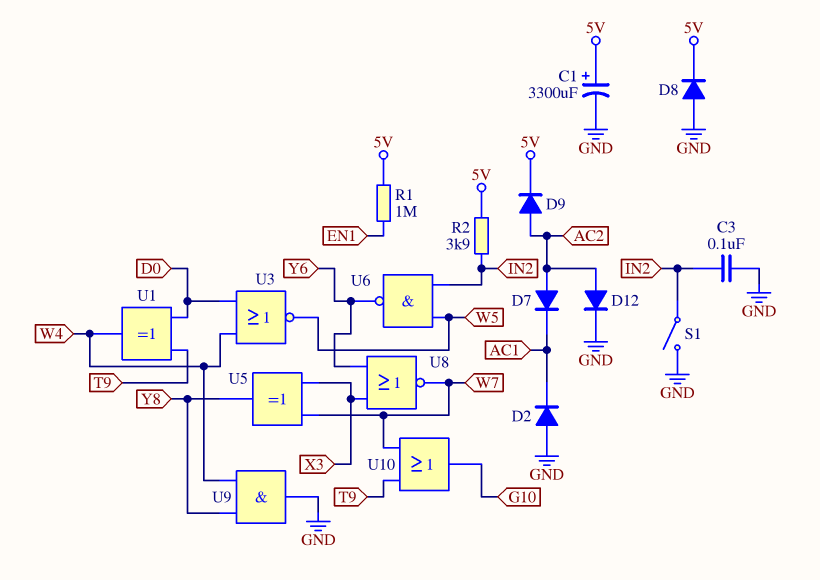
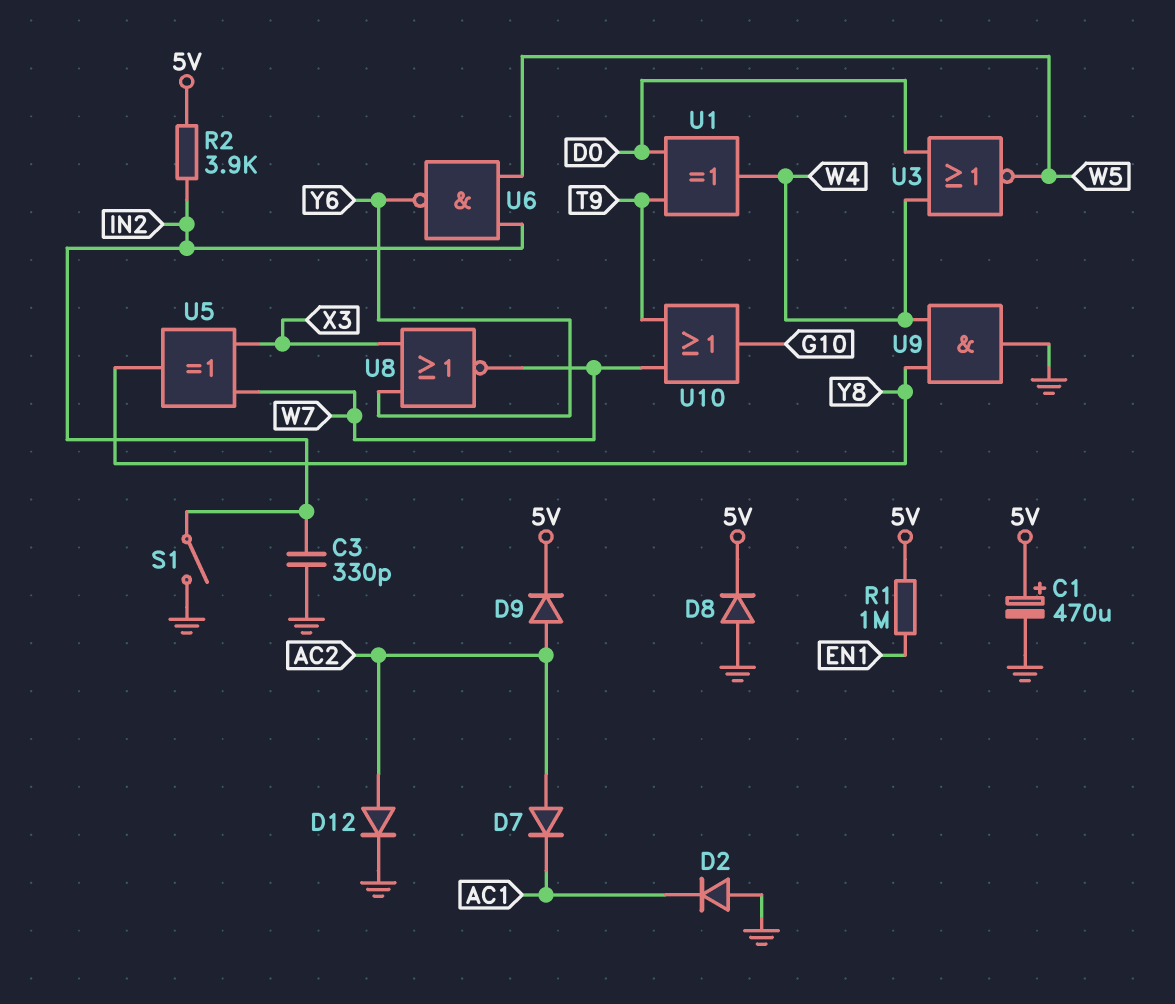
C1: 3300uF (plus 5V, minus GND) -> 470uF (plus 5V, minus GND)
C3: 100nF (GND, IN2) -> 330pF (GND, IN2)

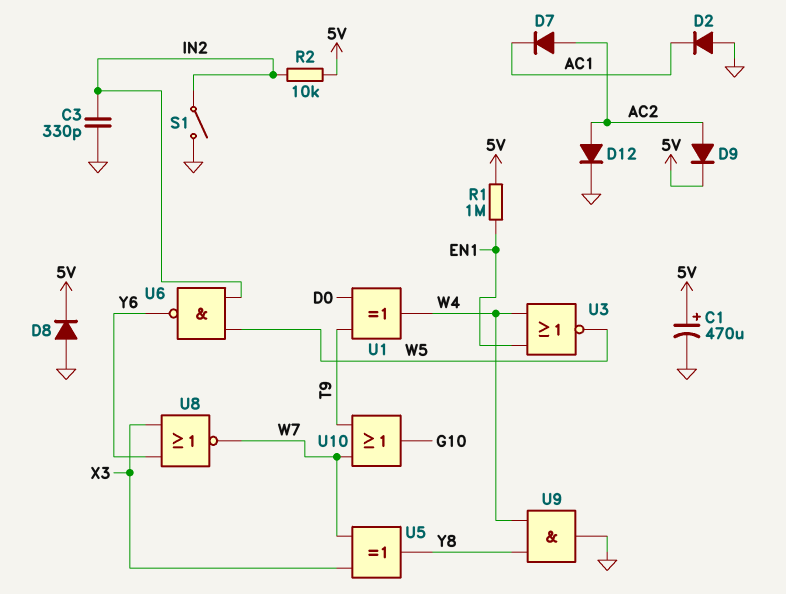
R2: 3.9k (5V, IN2) -> 10k (5V, IN2)
U3: NOR (in D0, in W4, out W5) -> NOR (in EN1, in W4, out W5)

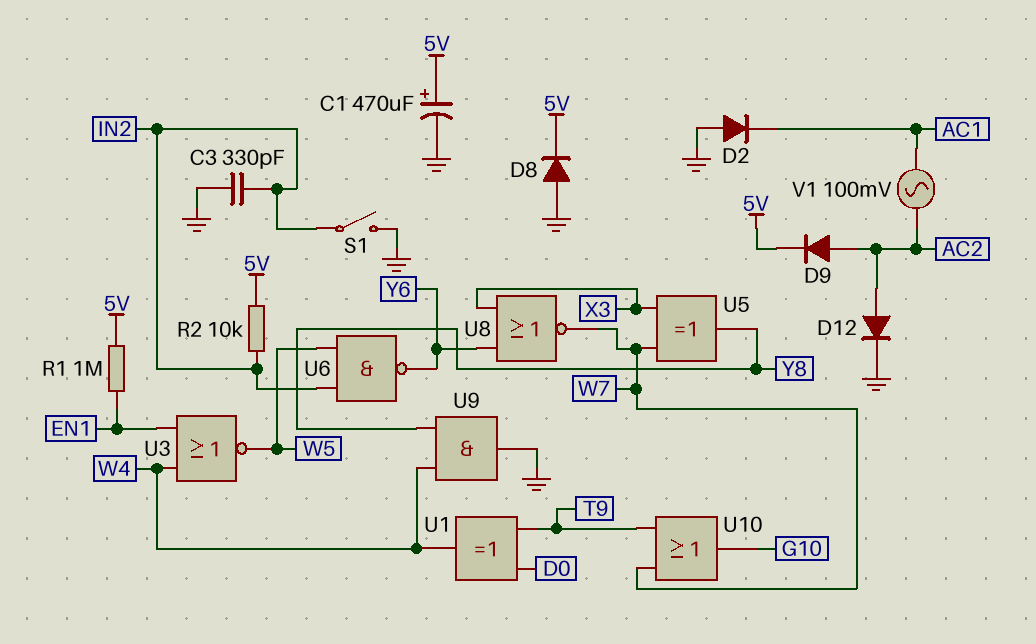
D7: diode (A AC2, K AC1) -> none
V1: none -> AC 100mV (AC1, AC2)

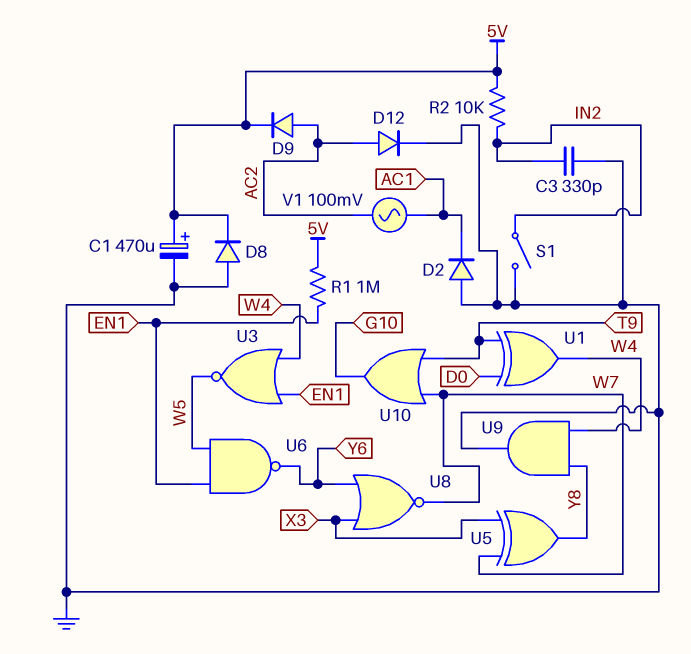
U6: NAND (in IN2, in W5, out Y6) -> NAND (in EN1, in W5, out Y6)

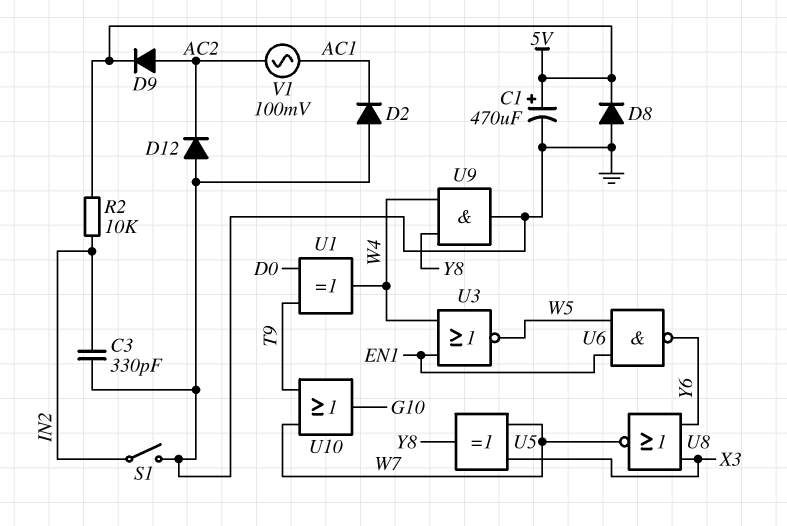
D12: diode (A AC2, K GND) -> diode (A GND, K AC2)
R1: 1M (5V, EN1) -> none

